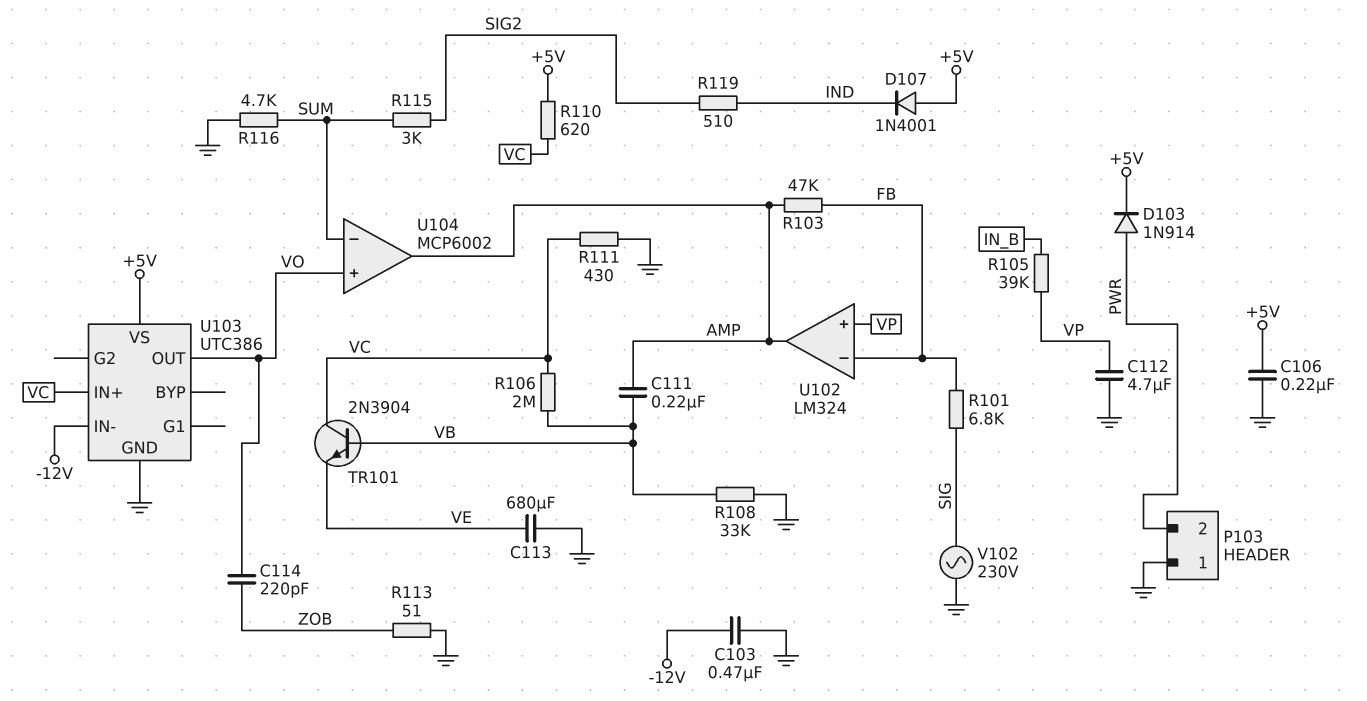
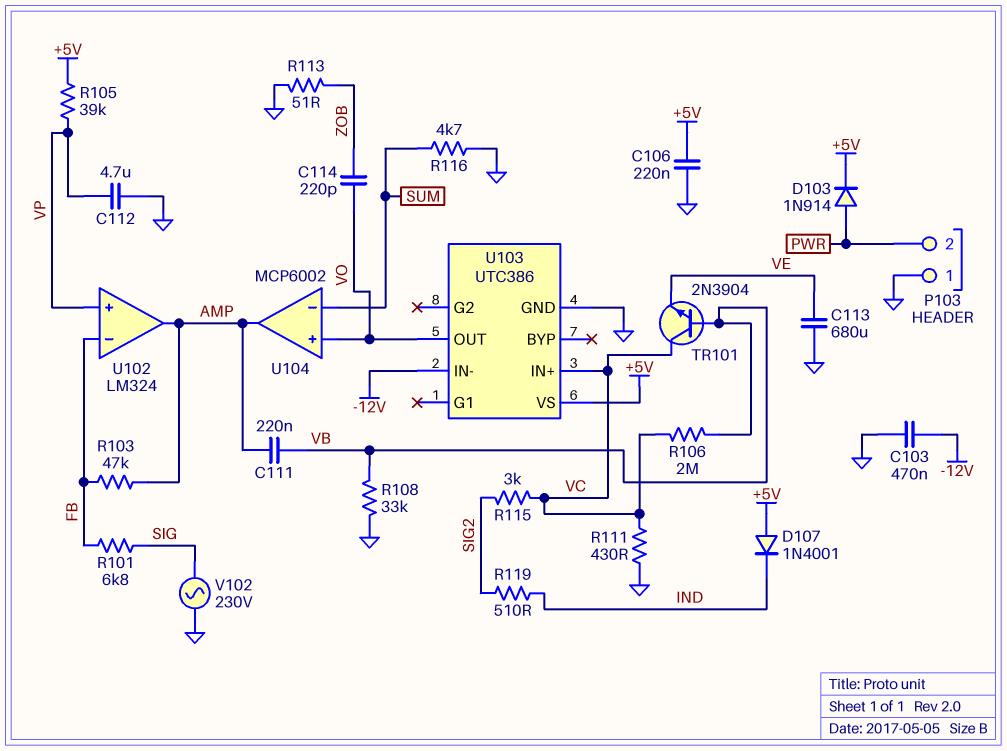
R105: 39k (IN_B, VP) -> 39k (+5V, VP)
R110: 620 (+5V, VC) -> none
R115: 3k (SIG2, SUM) -> 3k (SIG2, VC)

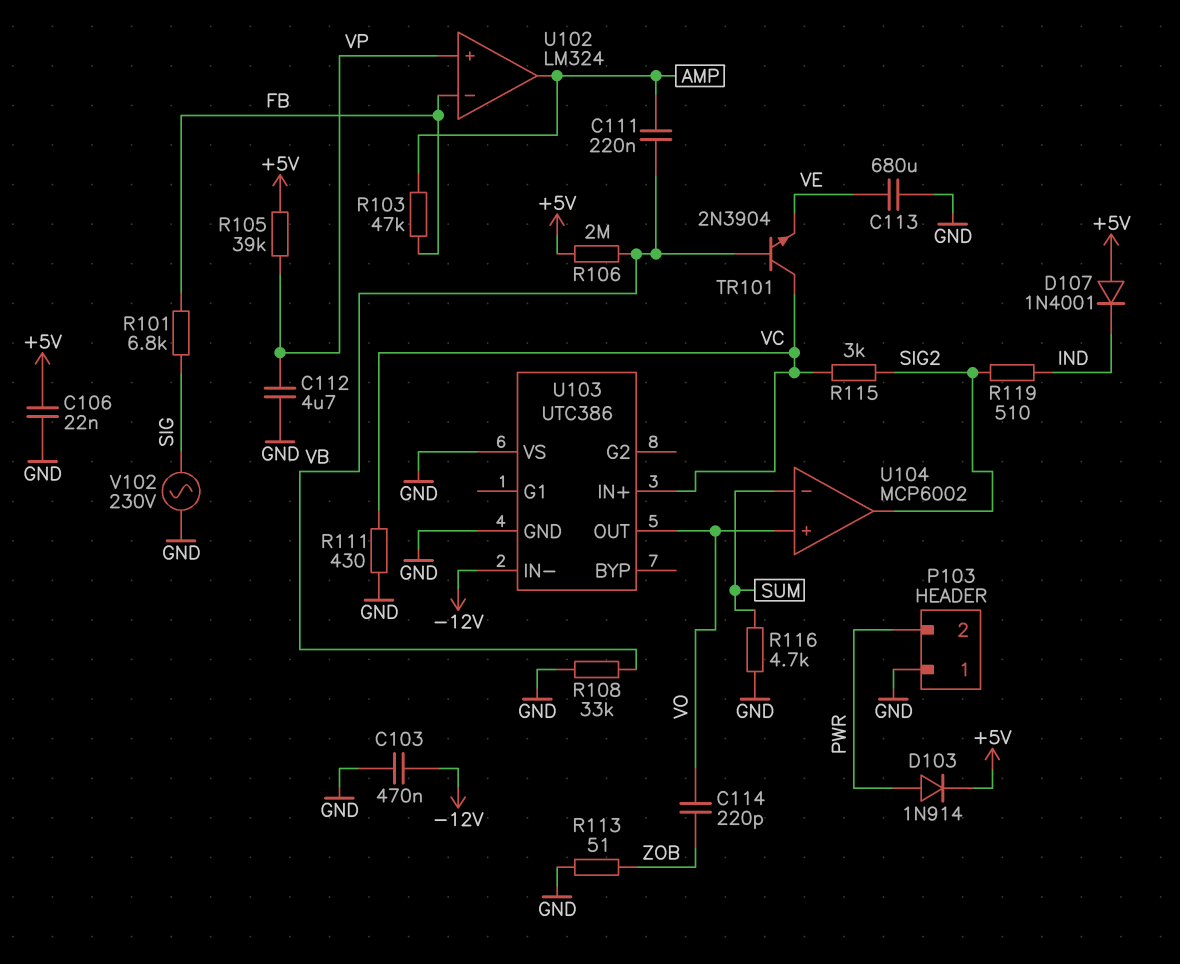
C106: 220nF (+5V, GND) -> 22nF (+5V, GND)
R106: 2M (VB, VC) -> 2M (+5V, VB)
U103 pin VS: +5V -> GND
U104 pin out: AMP -> SIG2

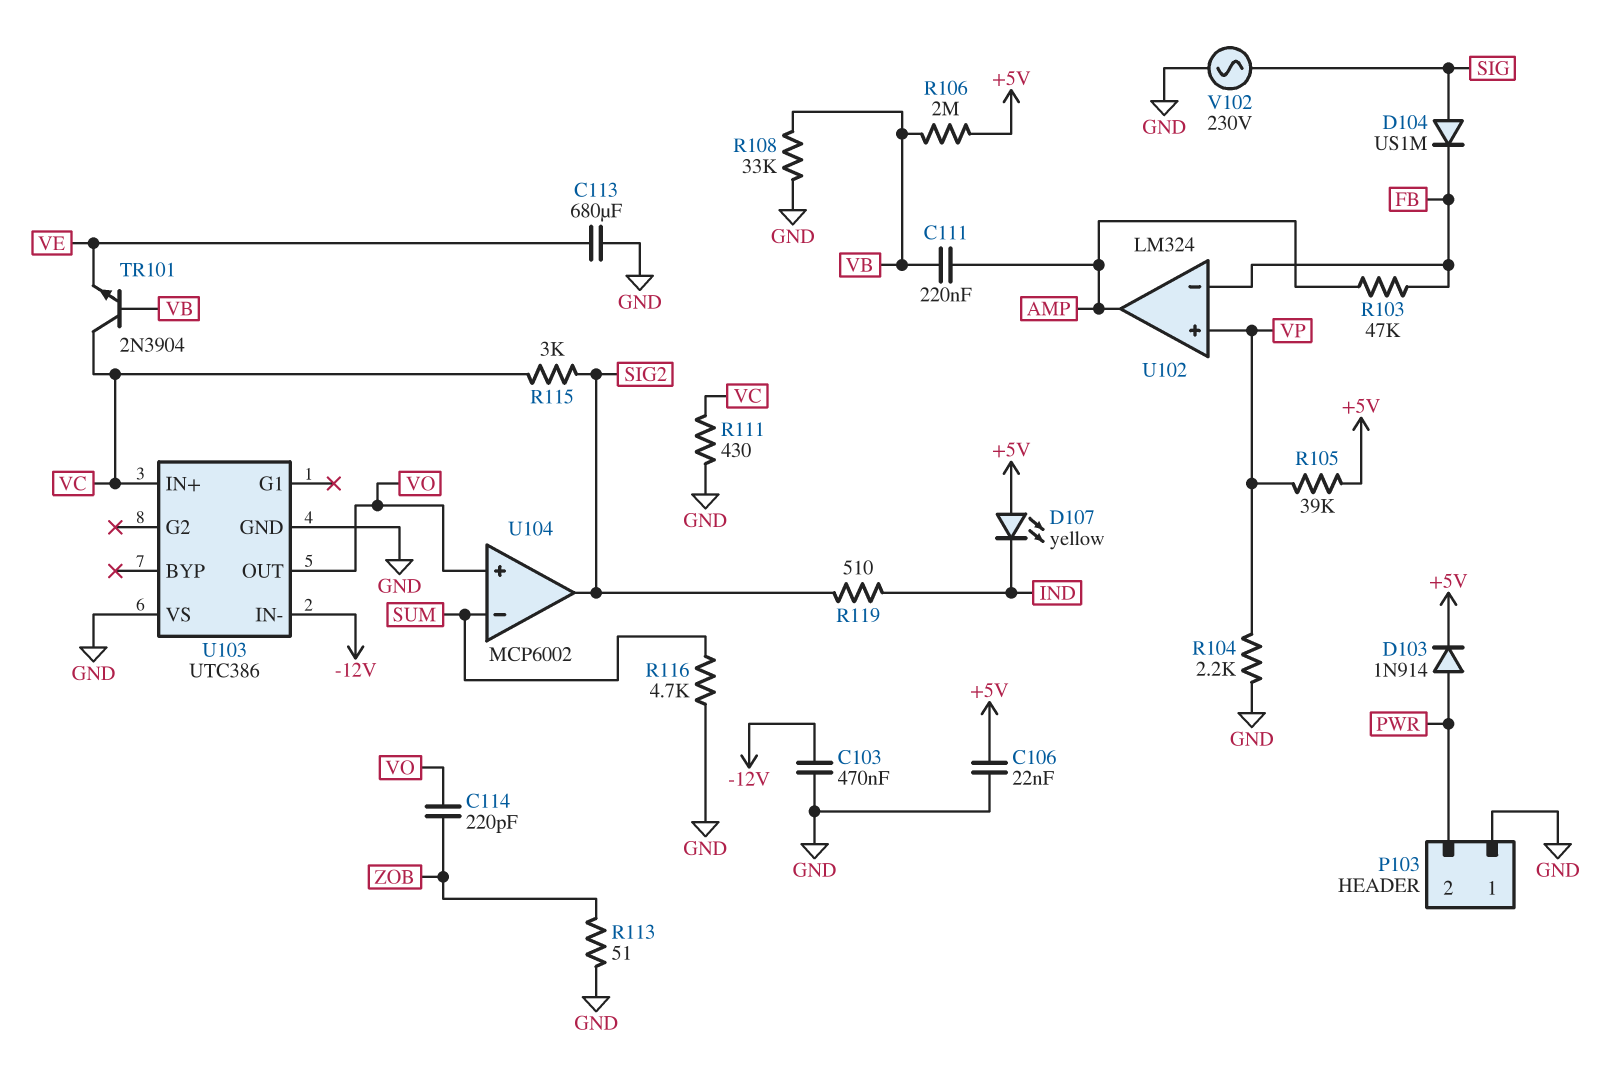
C112: 4.7uF (GND, VP) -> none
D104: none -> diode US1M (A SIG, K FB)
D107: diode 1N4001 (A +5V, K IND) -> LED yellow (A +5V, K IND)
R101: 6.8k (FB, SIG) -> none
R104: none -> 2.2k (GND, VP)

